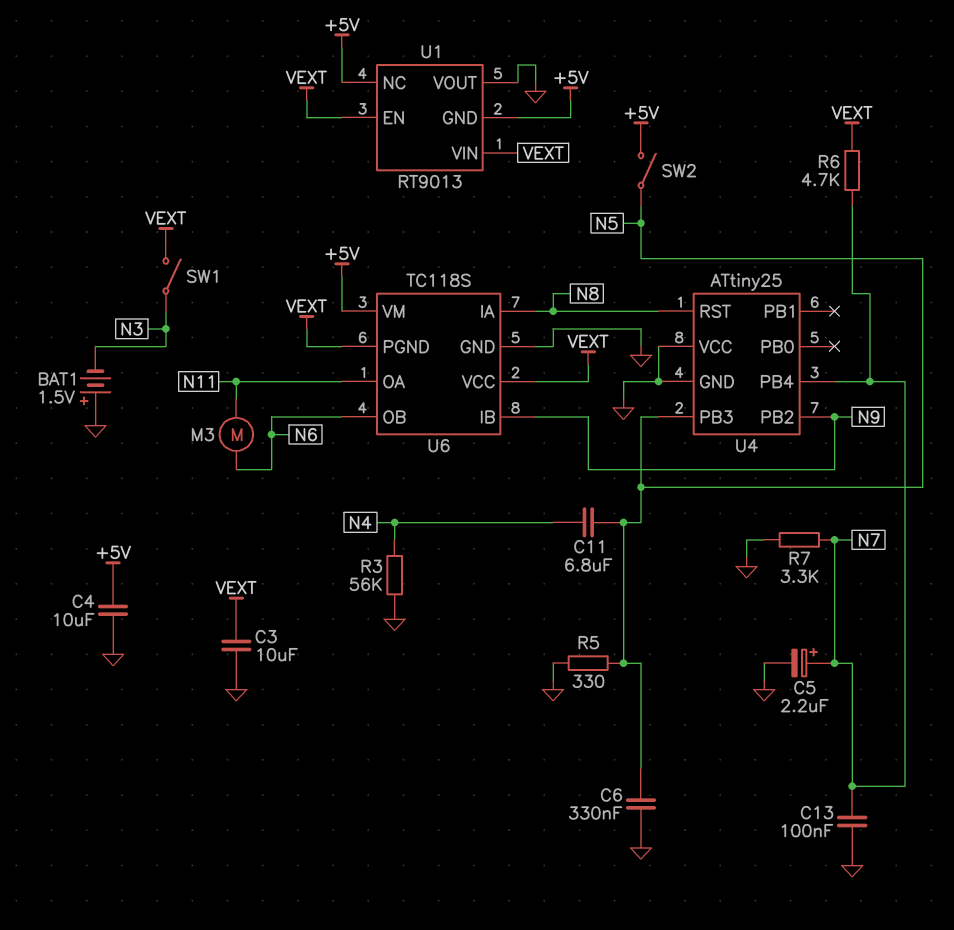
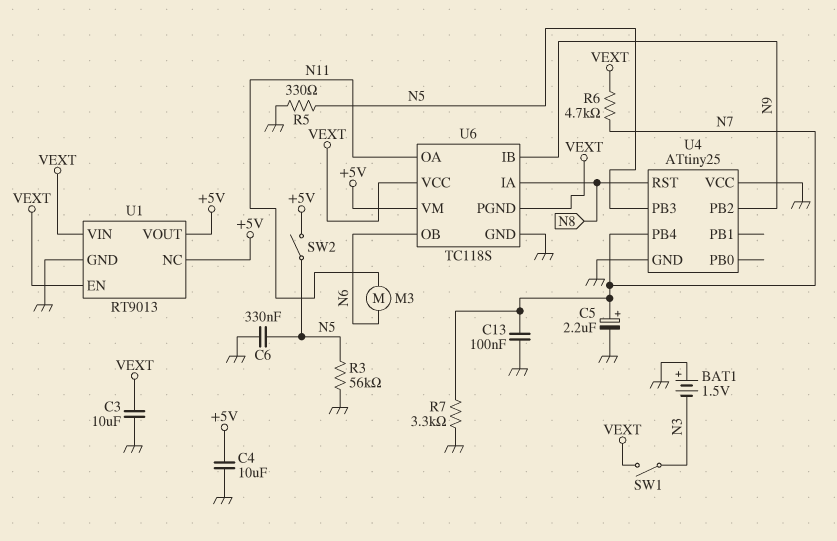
C11: 6.8uF (N4, N5) -> none
R3: 56k (GND, N4) -> 56k (GND, N5)
U1 pin GND: +5V -> GND
U1 pin VOUT: GND -> +5V

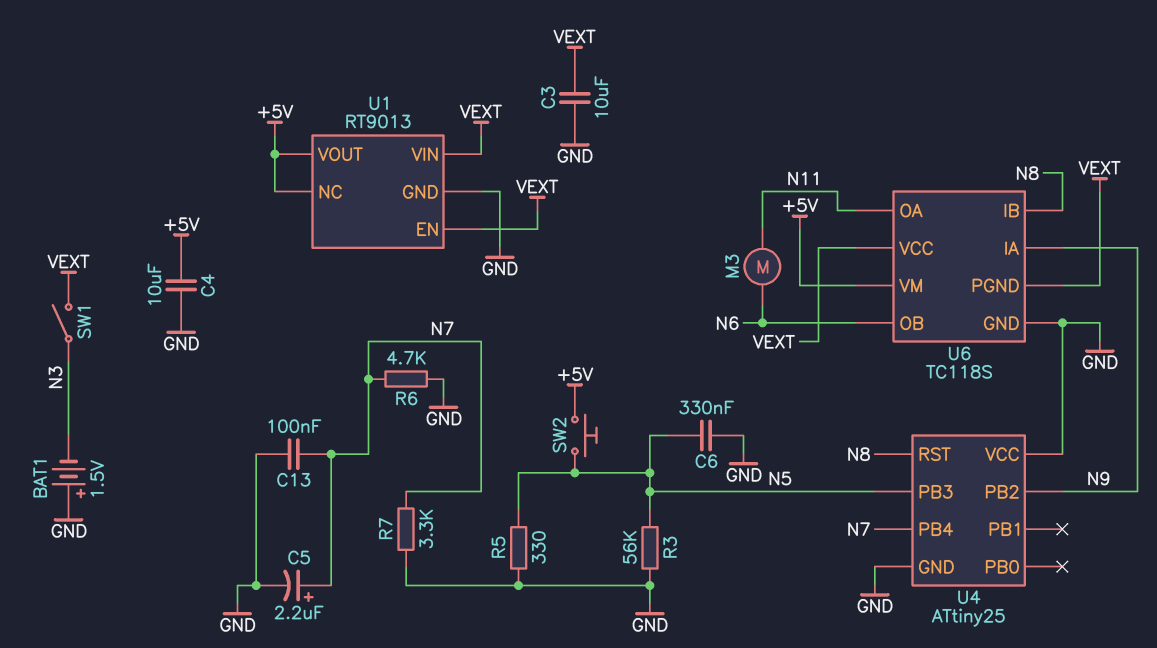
R6: 4.7k (N7, VEXT) -> 4.7k (GND, N7)
SW2: switch (+5V, N5) -> button (+5V, N5)
U6 pin IA: N8 -> N9
U6 pin IB: N9 -> N8

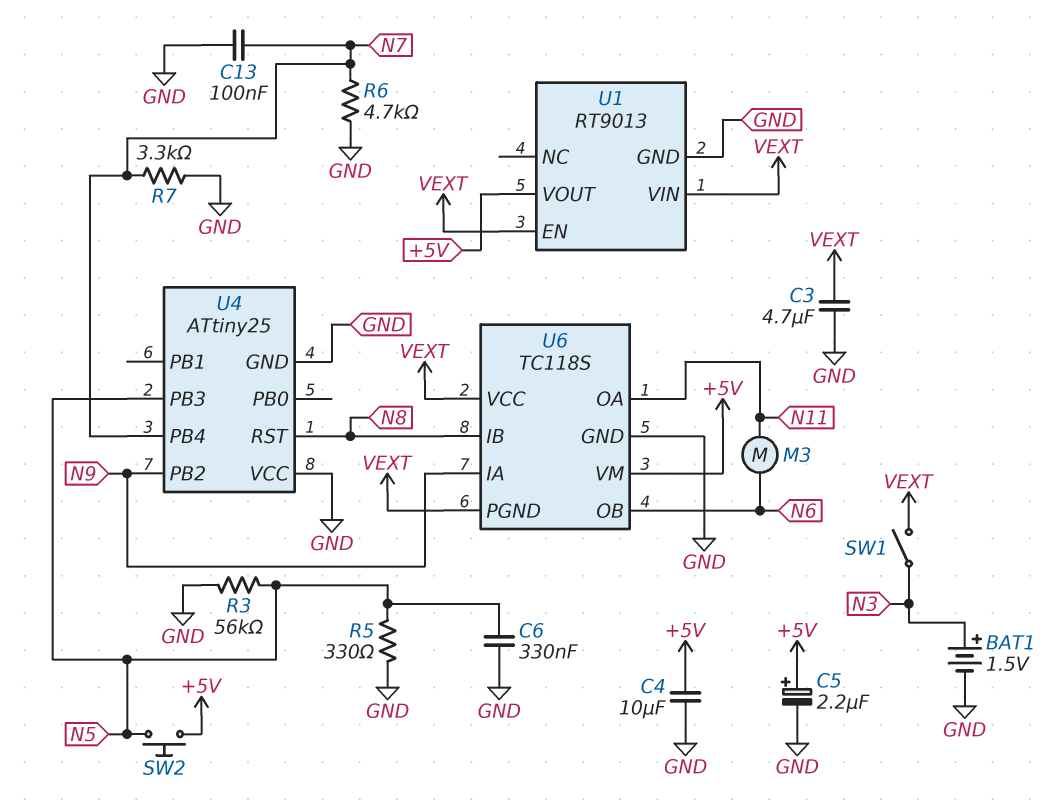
BAT1: 1.5V (plus GND, minus N3) -> 1.5V (plus N3, minus GND)
C3: 10uF (GND, VEXT) -> 4.7uF (GND, VEXT)
C5: 2.2uF (plus N7, minus GND) -> 2.2uF (plus +5V, minus GND)
U1 pin NC: +5V -> none

